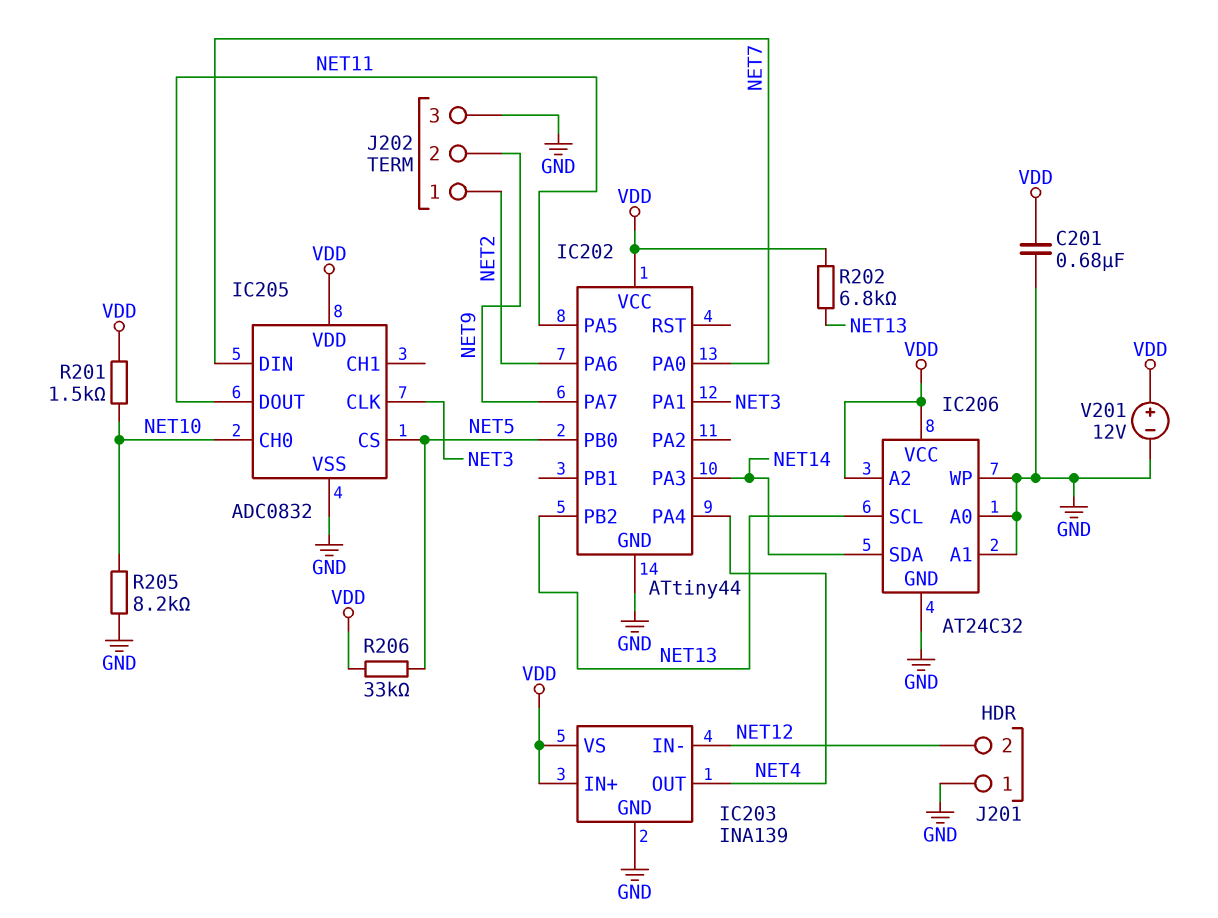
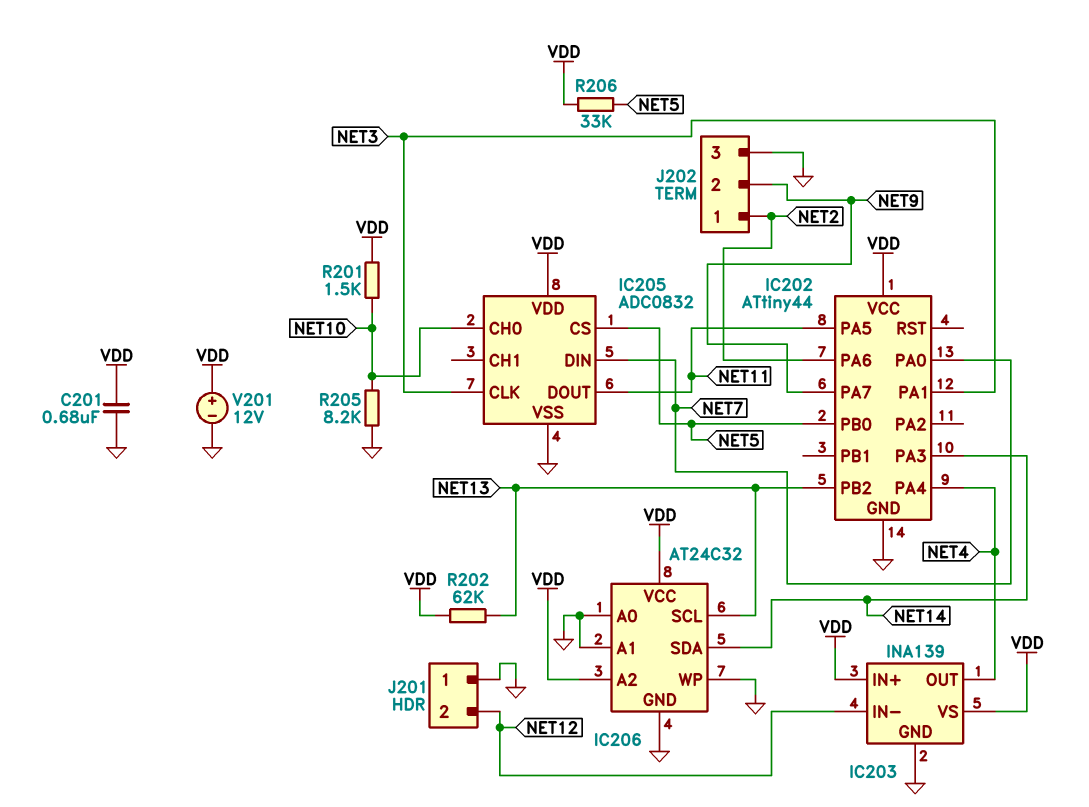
R202: 6.8k (NET13, VDD) -> 62k (NET13, VDD)

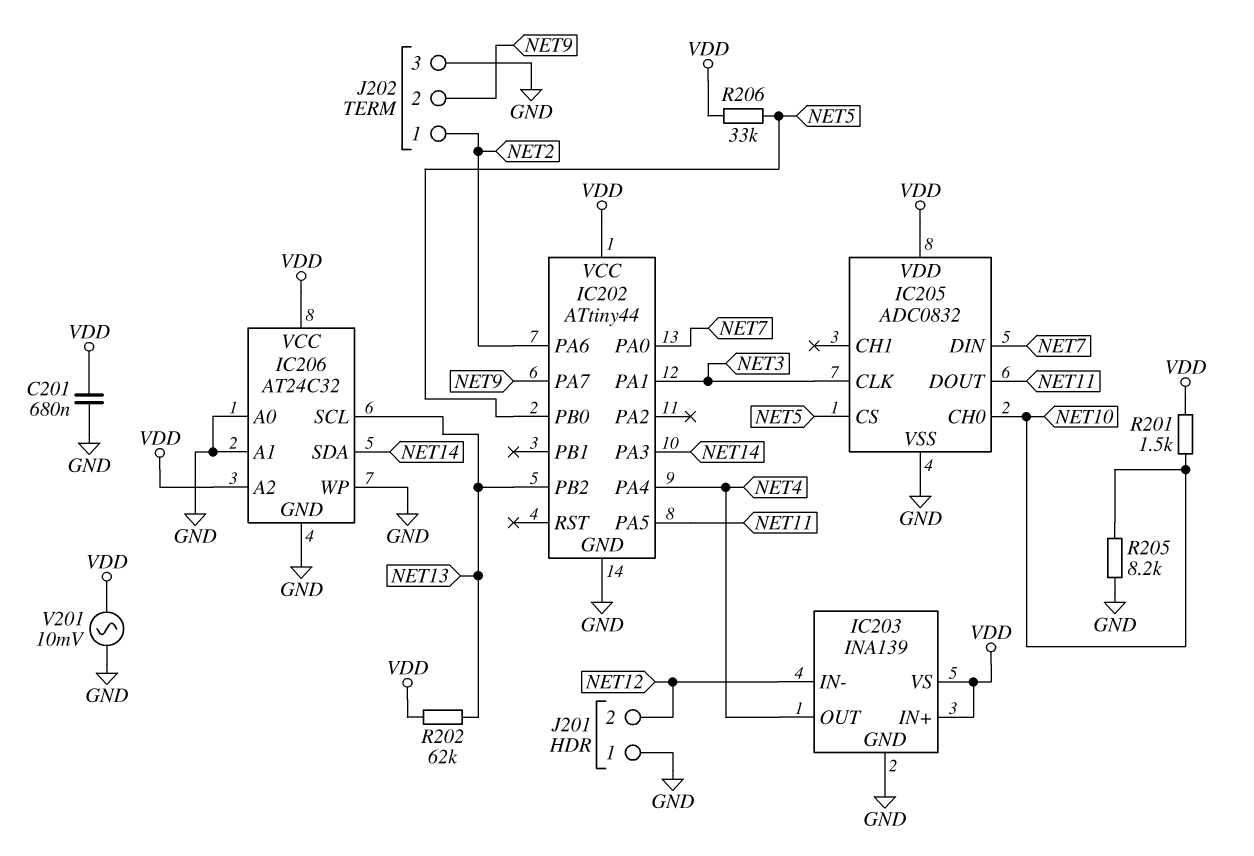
V201: 12V (plus VDD, minus GND) -> AC 10mV (GND, VDD)

